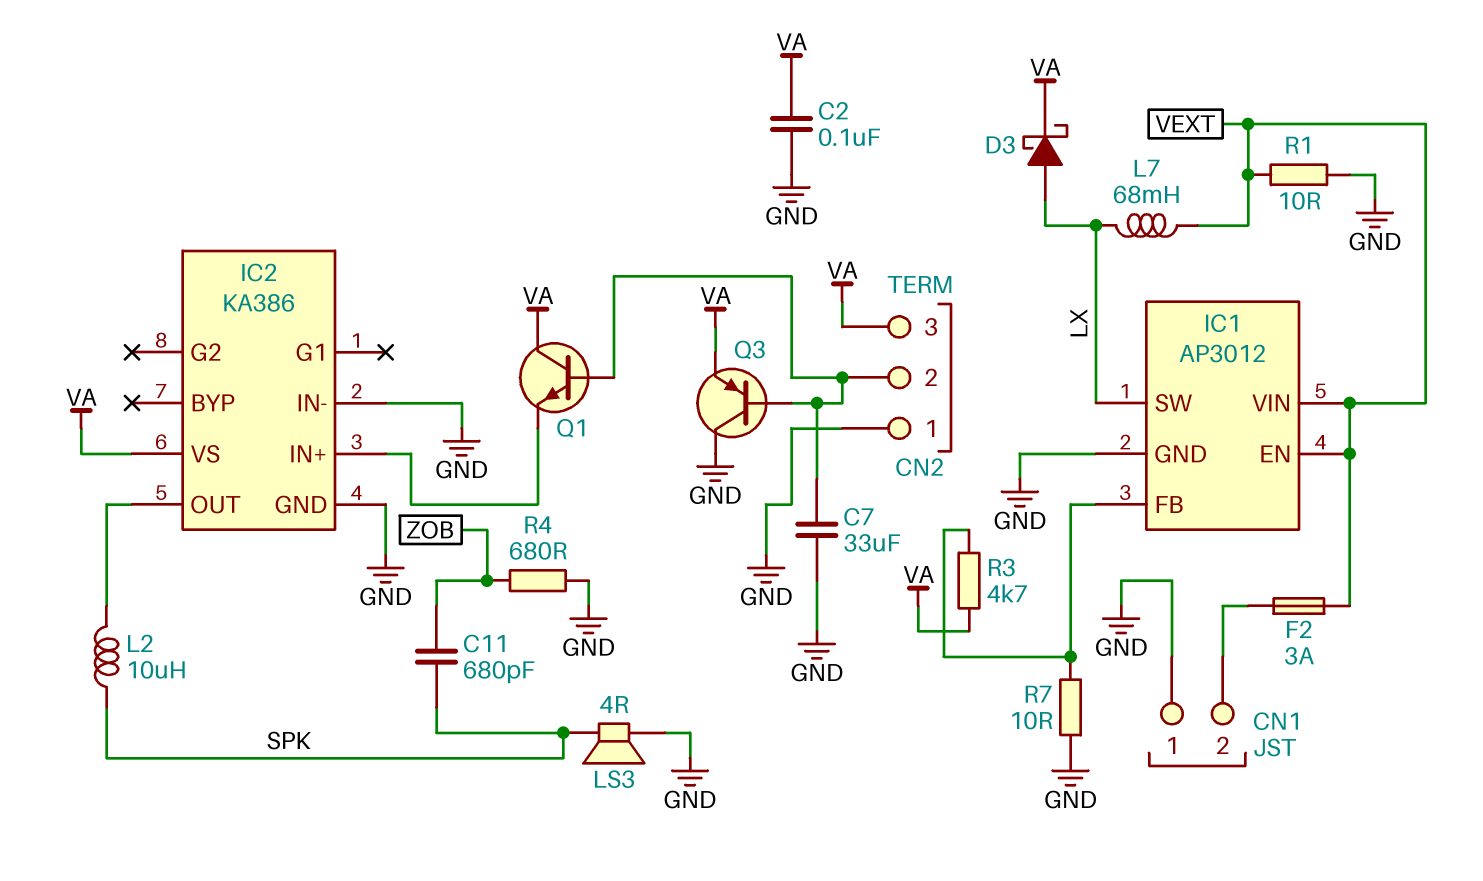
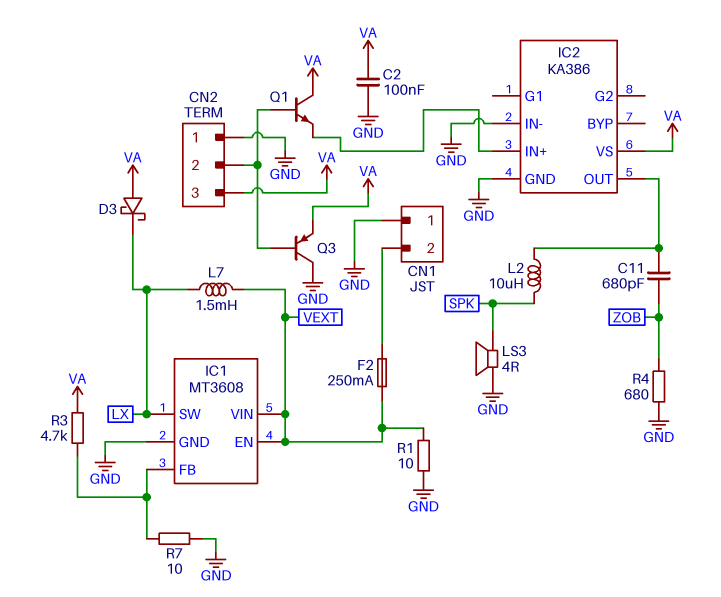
C7: 33uF (CN2/2, GND) -> none
C11: 680pF (SPK, ZOB) -> 680pF (IC2/OUT, ZOB)
D3: schottky (A LX, K VA) -> schottky (A VA, K LX)
F2: 3A (CN1/2, VEXT) -> 250mA (CN1/2, VEXT)
IC1: AP3012 -> MT3608
L7: 68mH (LX, VEXT) -> 1.5mH (LX, VEXT)

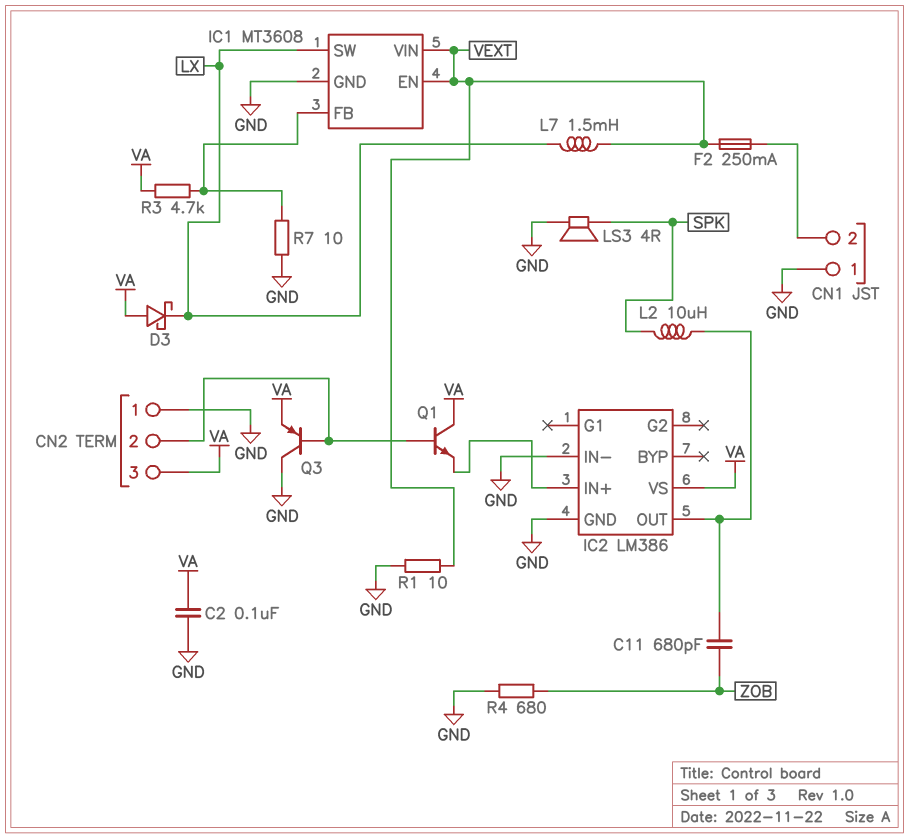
IC2: KA386 -> LM386

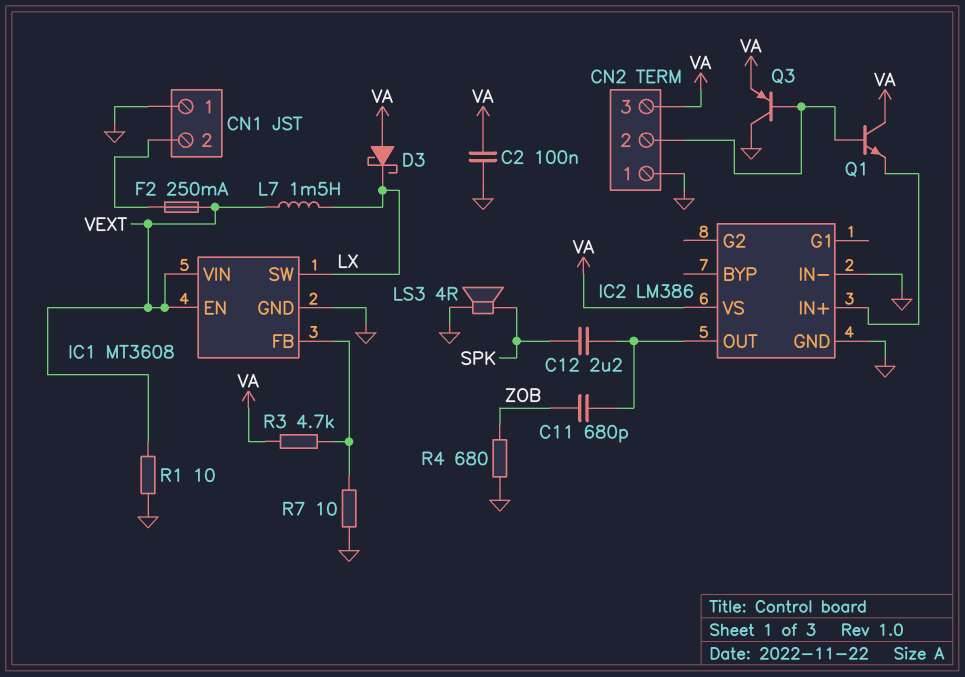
C12: none -> 2.2uF (IC2/OUT, SPK)
L2: 10uH (IC2/OUT, SPK) -> none

